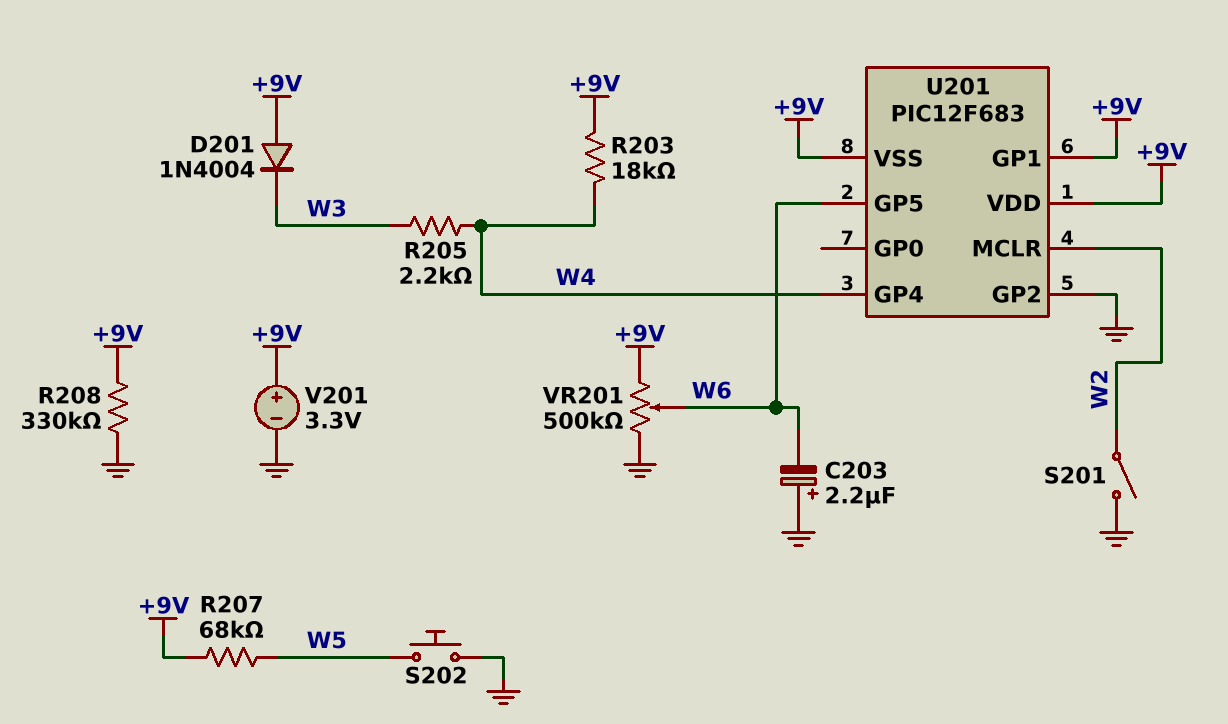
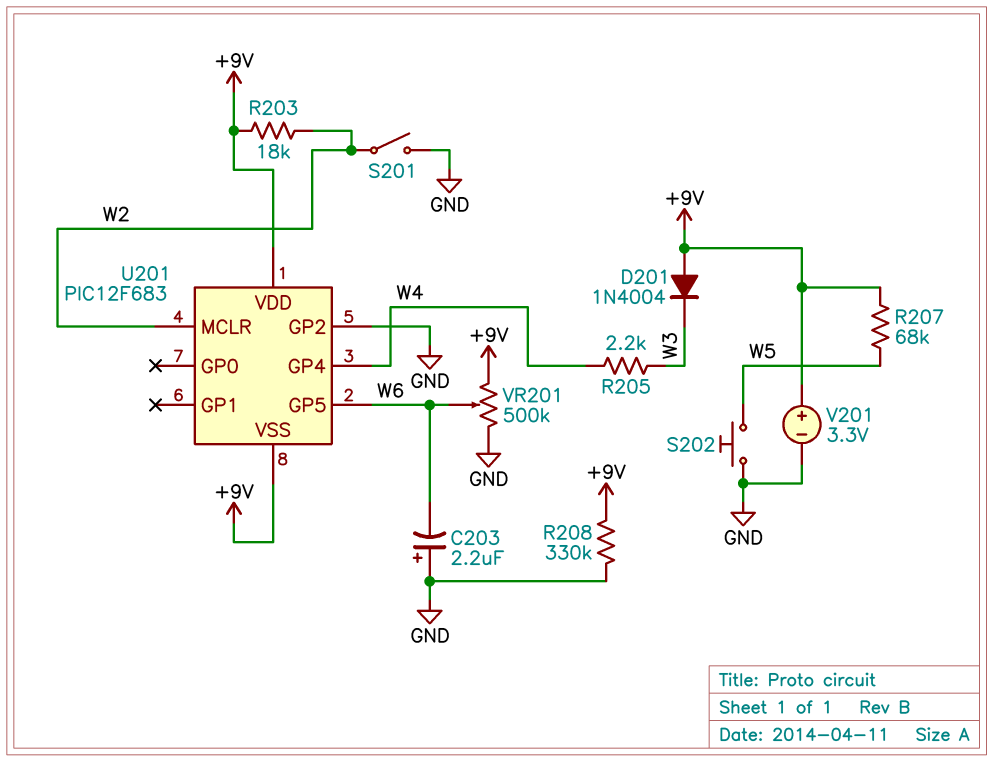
R203: 18k (+9V, W4) -> 18k (+9V, W2)
U201 pin GP1: +9V -> none

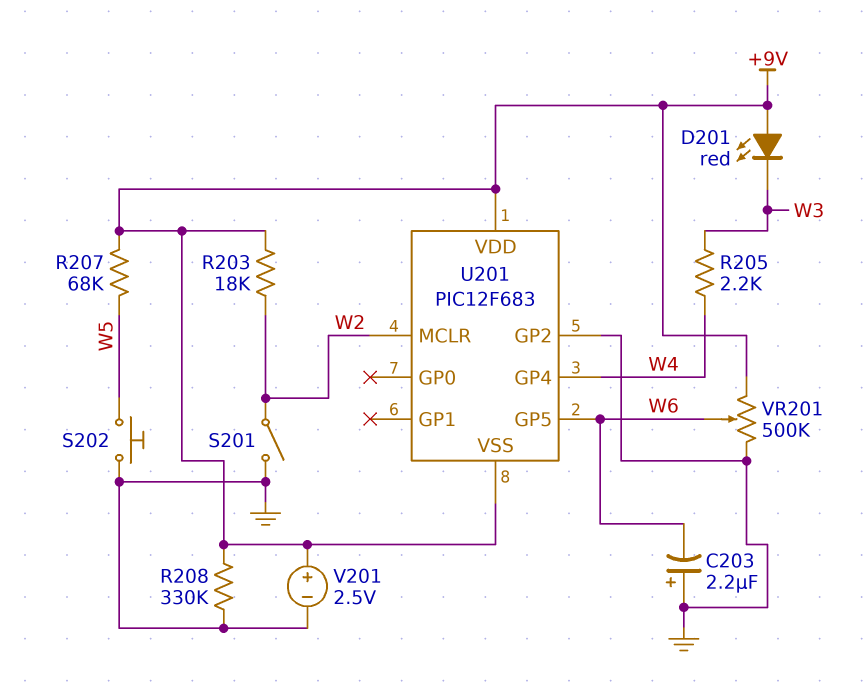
D201: diode 1N4004 (A +9V, K W3) -> LED red (A +9V, K W3)
V201: 3.3V (plus +9V, minus GND) -> 2.5V (plus +9V, minus GND)

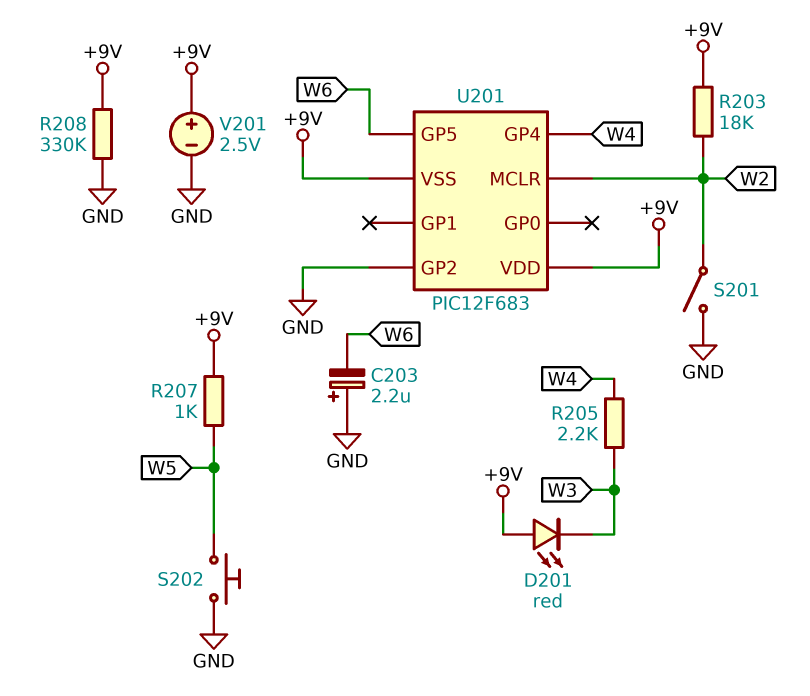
R207: 68k (+9V, W5) -> 1k (+9V, W5)
VR201: 500k (+9V, GND, wiper W6) -> none

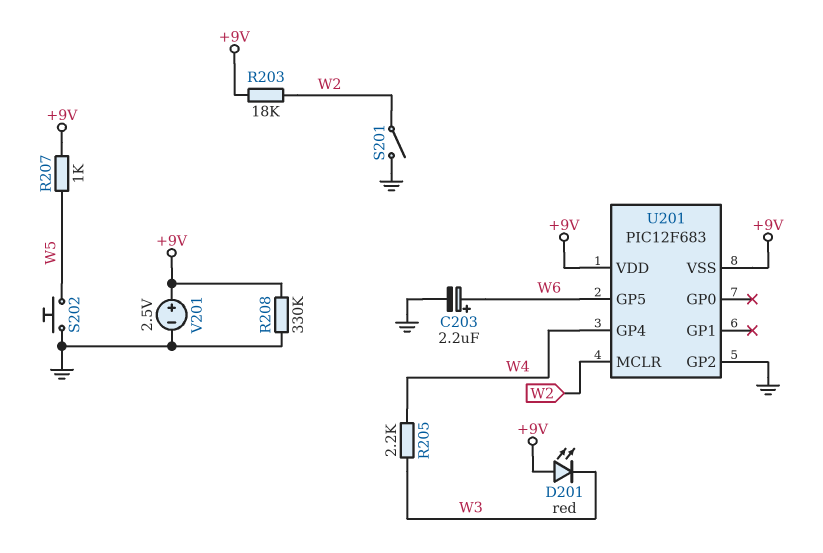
C203: 2.2uF (plus GND, minus W6) -> 2.2uF (plus W6, minus GND)

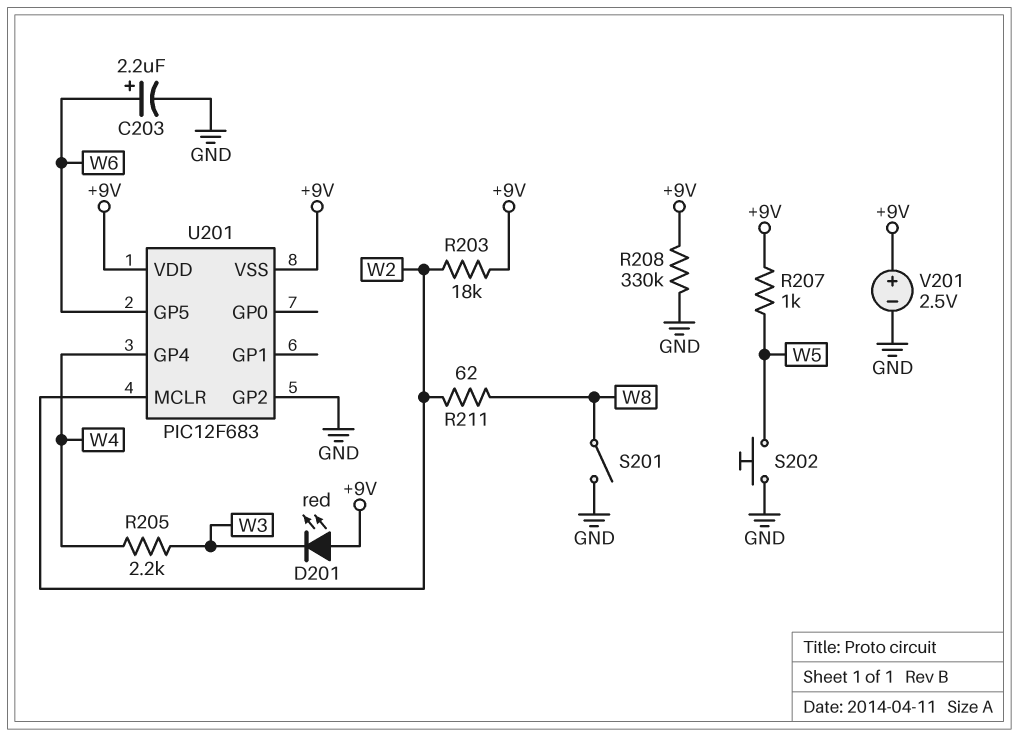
R211: none -> 62 (W2, W8)
S201: switch (GND, W2) -> switch (GND, W8)

